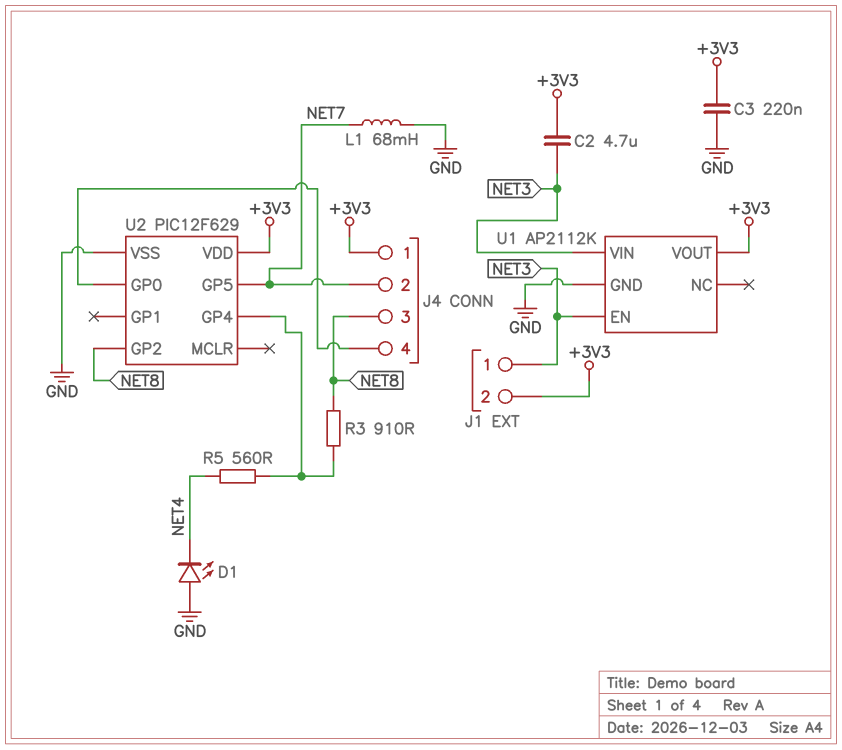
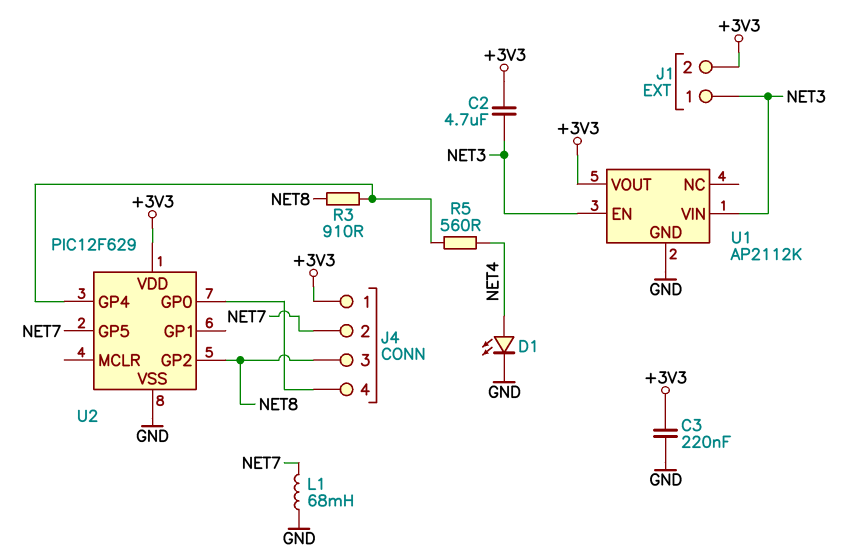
D1: LED (A GND, K NET4) -> LED (A NET4, K GND)

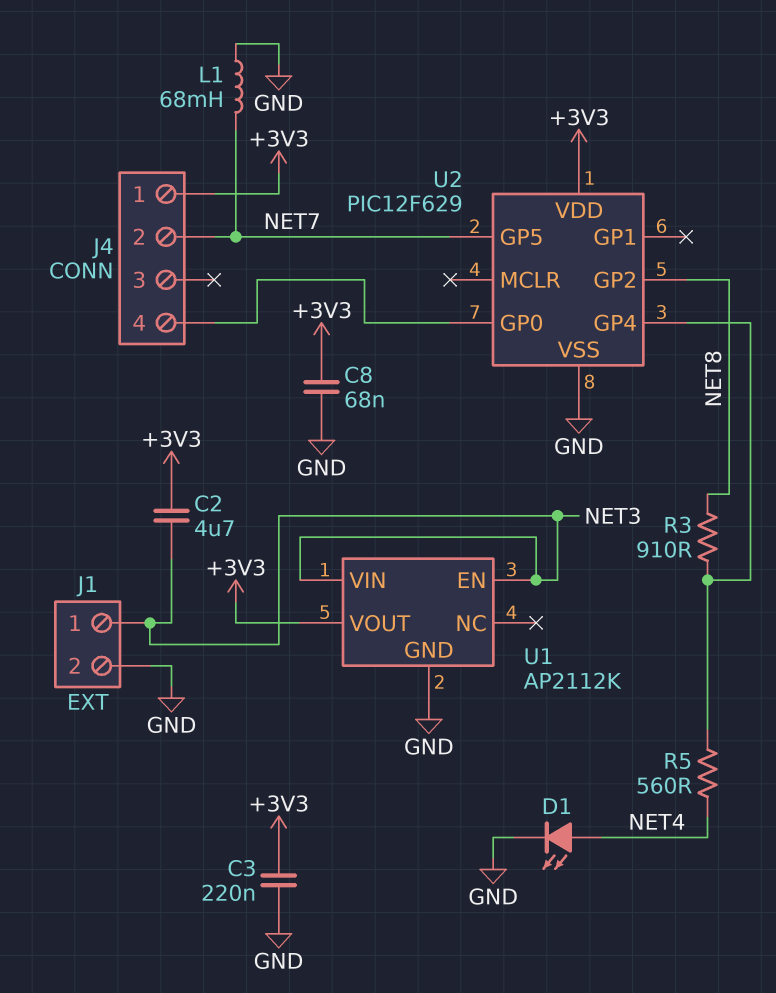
C8: none -> 68nF (+3V3, GND)
J1 pin 2: +3V3 -> GND
J4 pin 3: NET8 -> none

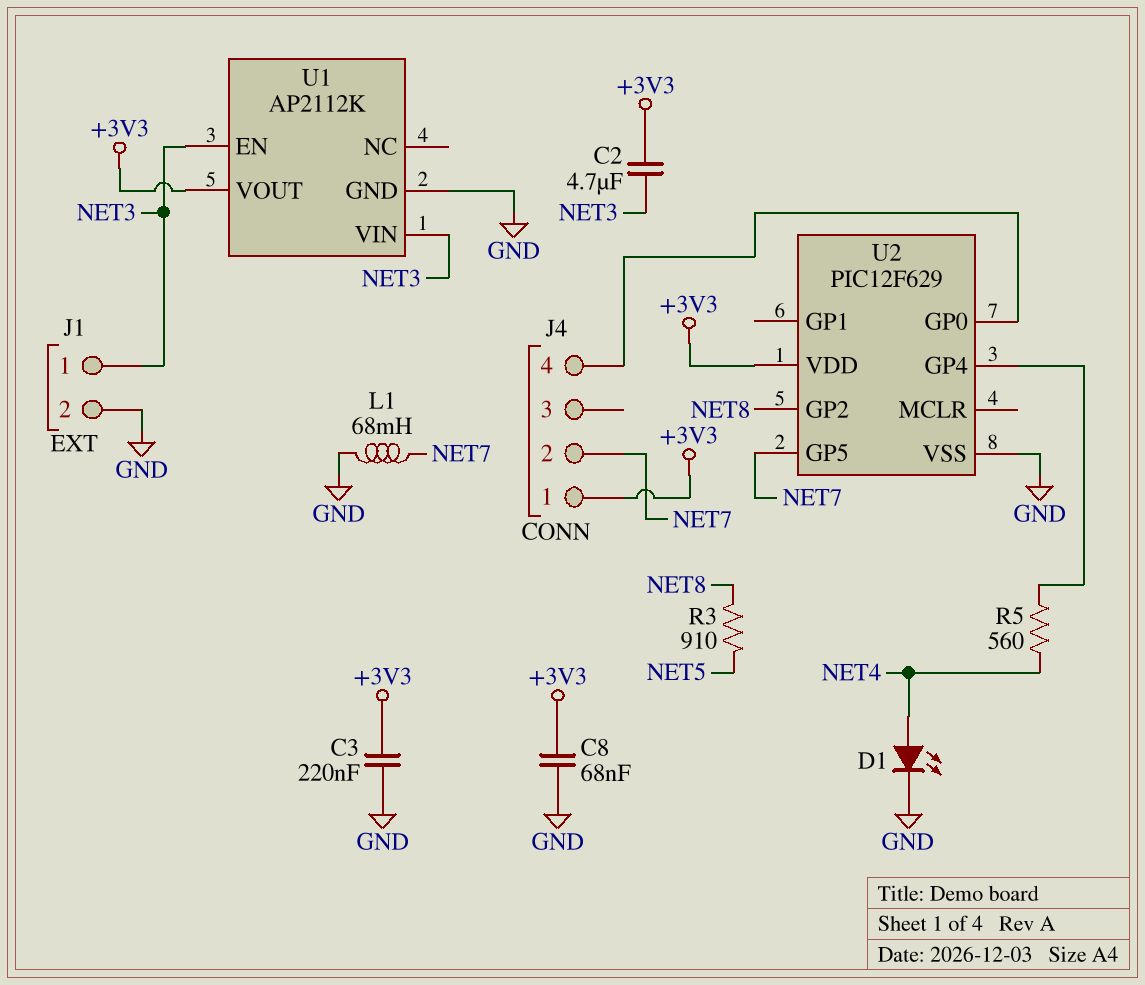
R3: 910 (NET8, U2/GP4) -> 910 (NET5, NET8)

